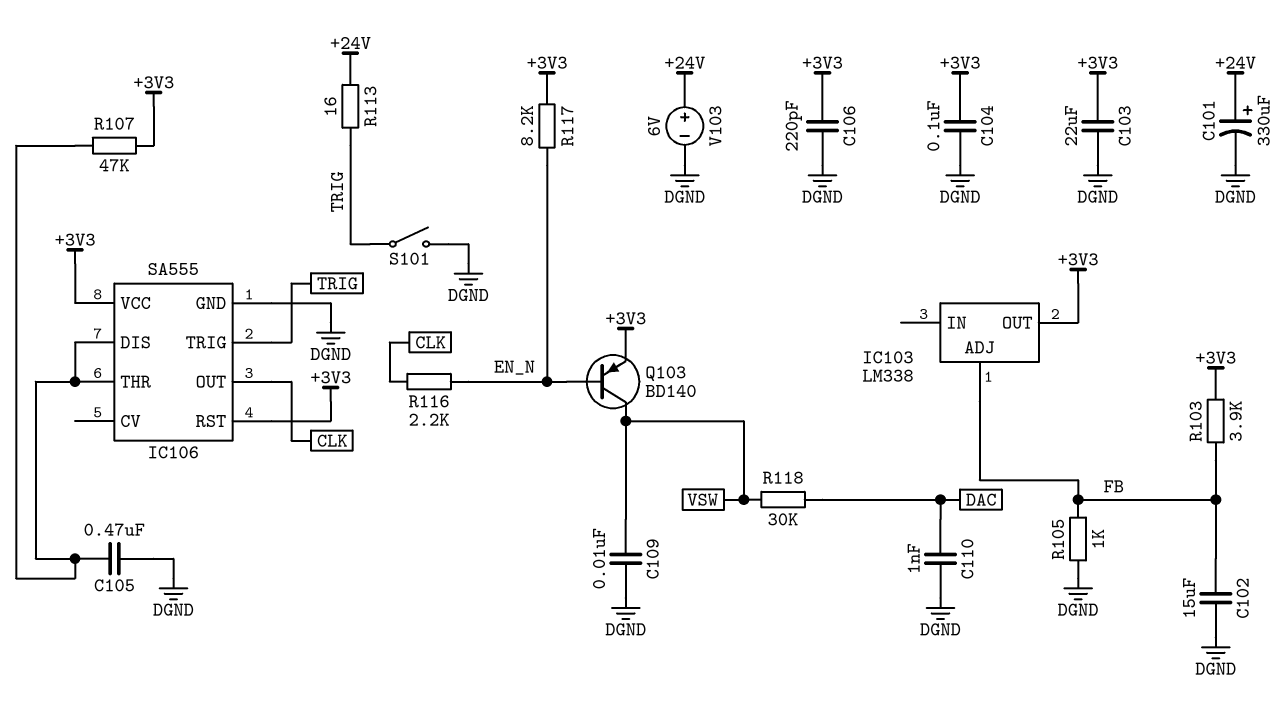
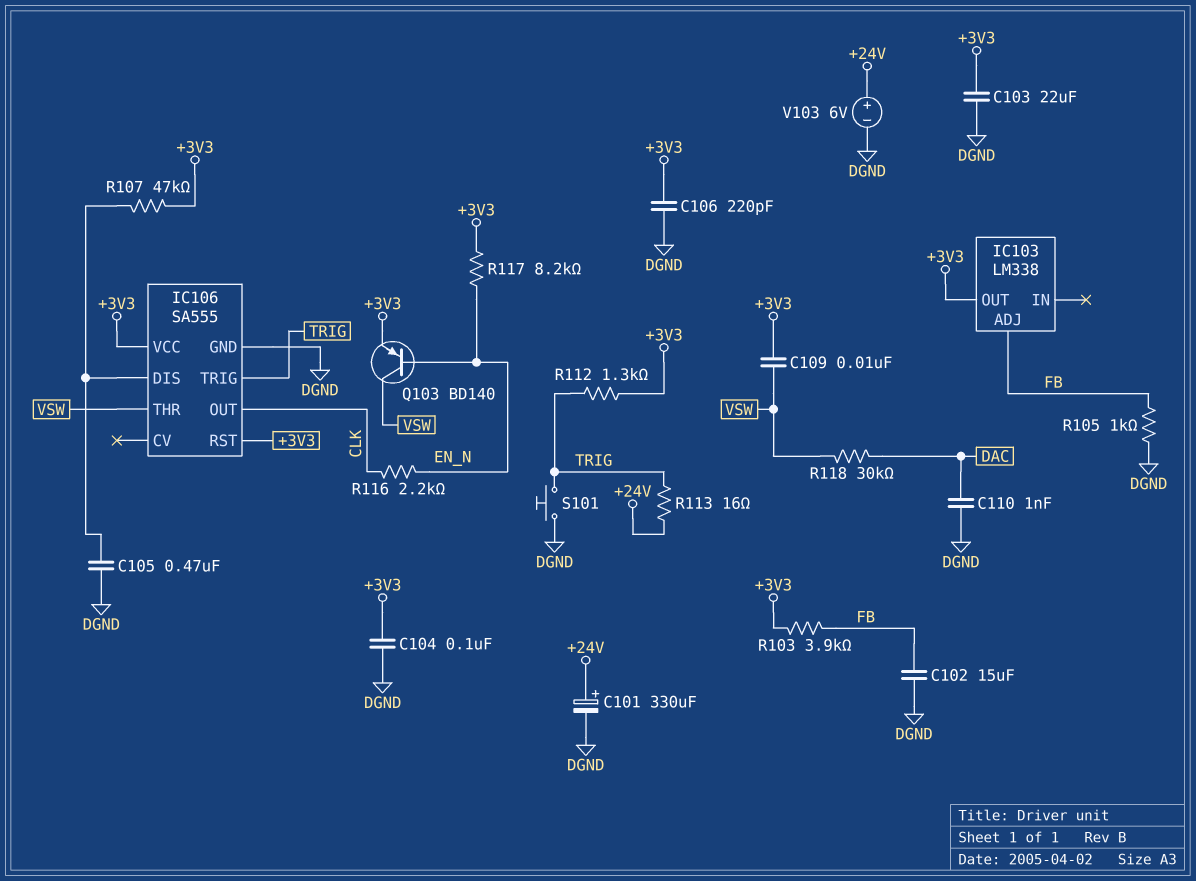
C109: 10nF (DGND, VSW) -> 10nF (+3V3, VSW)
IC106 pin THR: IC106/DIS -> VSW
R112: none -> 1.3k (+3V3, TRIG)
S101: switch (DGND, TRIG) -> button (DGND, TRIG)

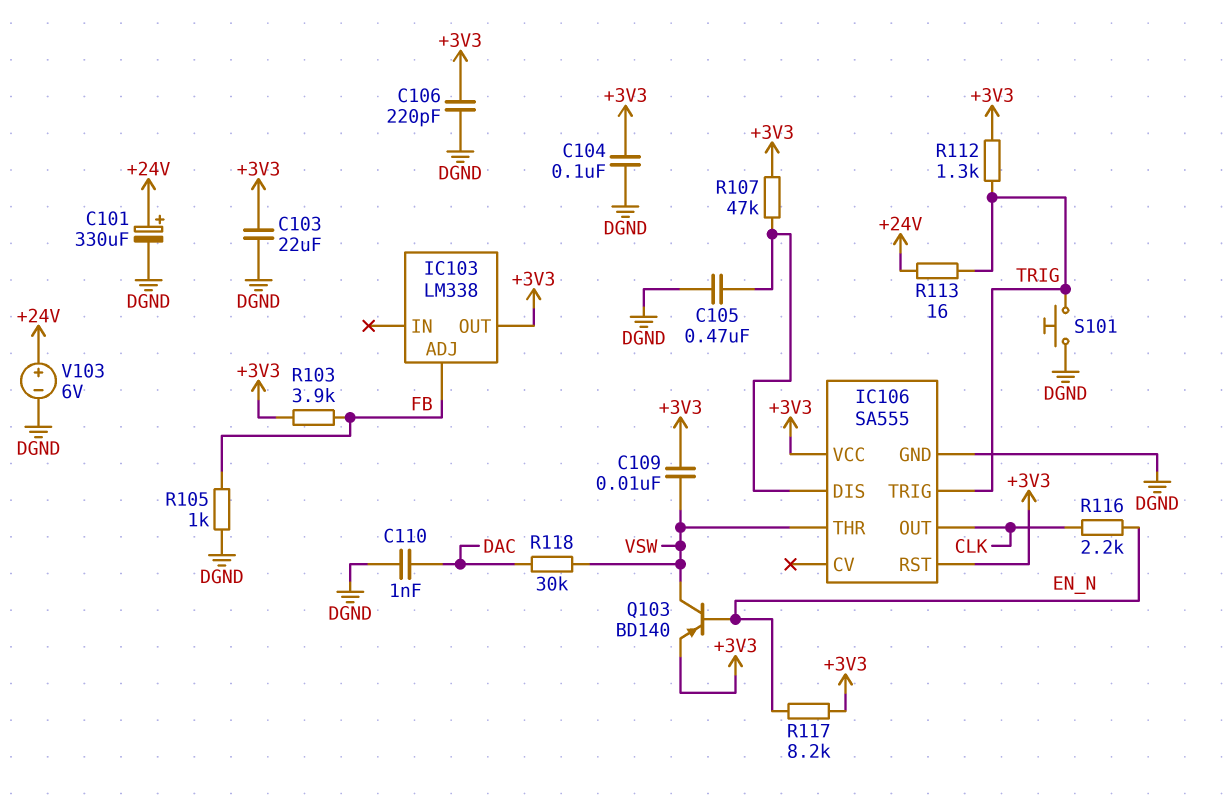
C102: 15uF (DGND, FB) -> none

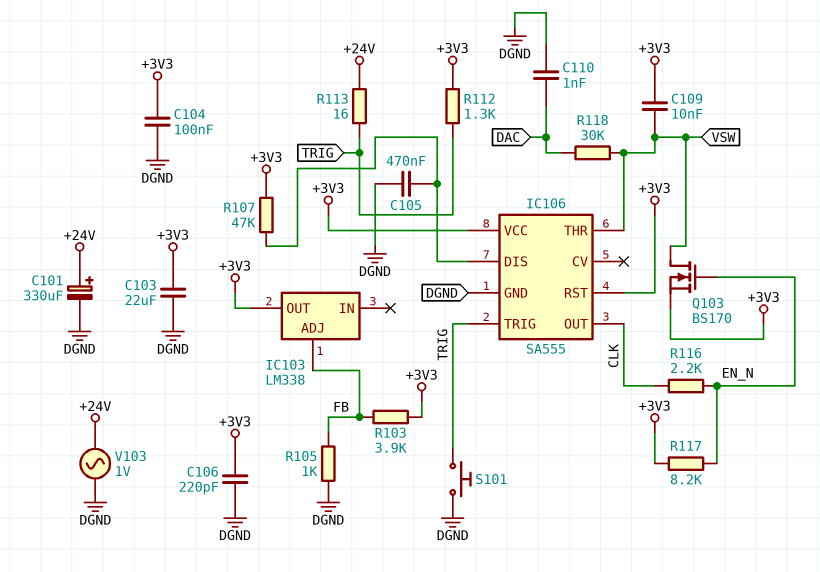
Q103: PNP BD140 (B EN_N, C VSW, E +3V3) -> NMOS BS170 (G EN_N, D VSW, S +3V3)
V103: 6V (plus +24V, minus DGND) -> AC 1V (+24V, DGND)

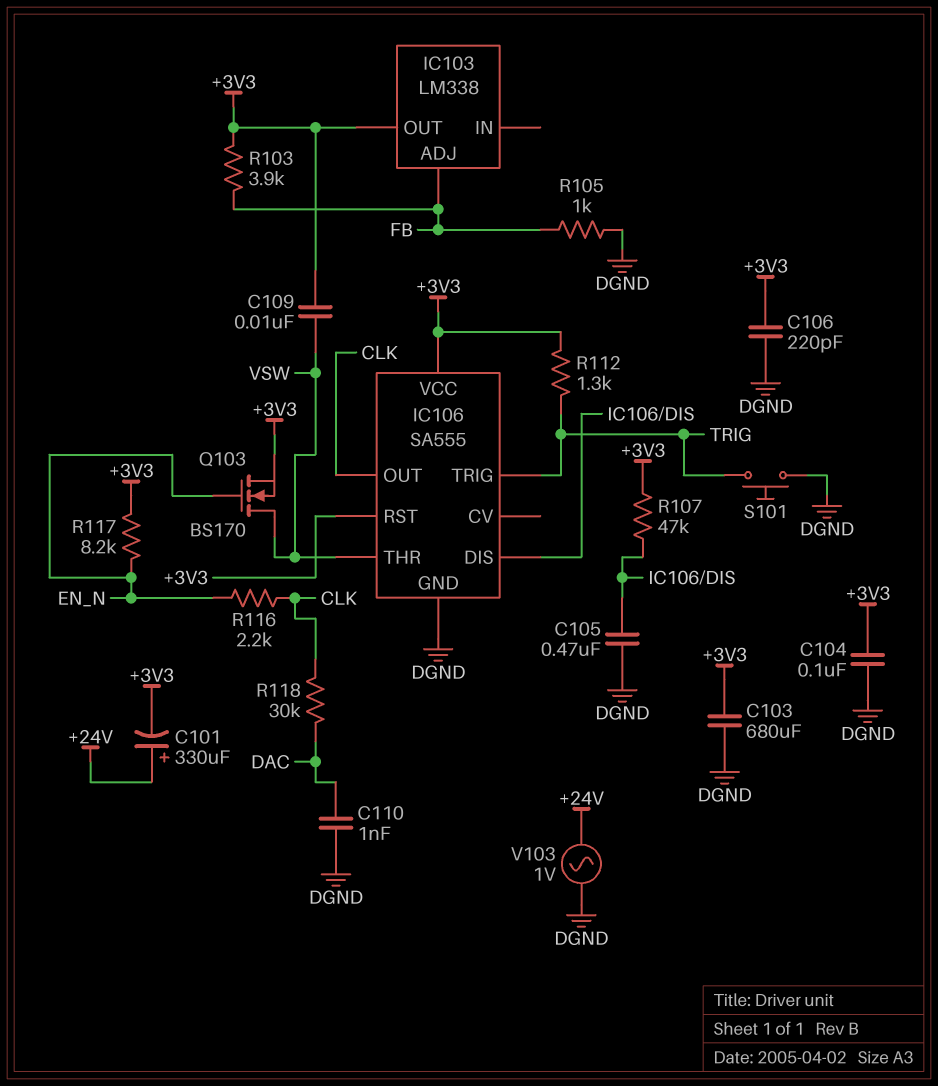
C101: 330uF (plus +24V, minus DGND) -> 330uF (plus +24V, minus +3V3)
C103: 22uF (+3V3, DGND) -> 680uF (+3V3, DGND)
R113: 16 (+24V, TRIG) -> none
R118: 30k (DAC, VSW) -> 30k (CLK, DAC)

